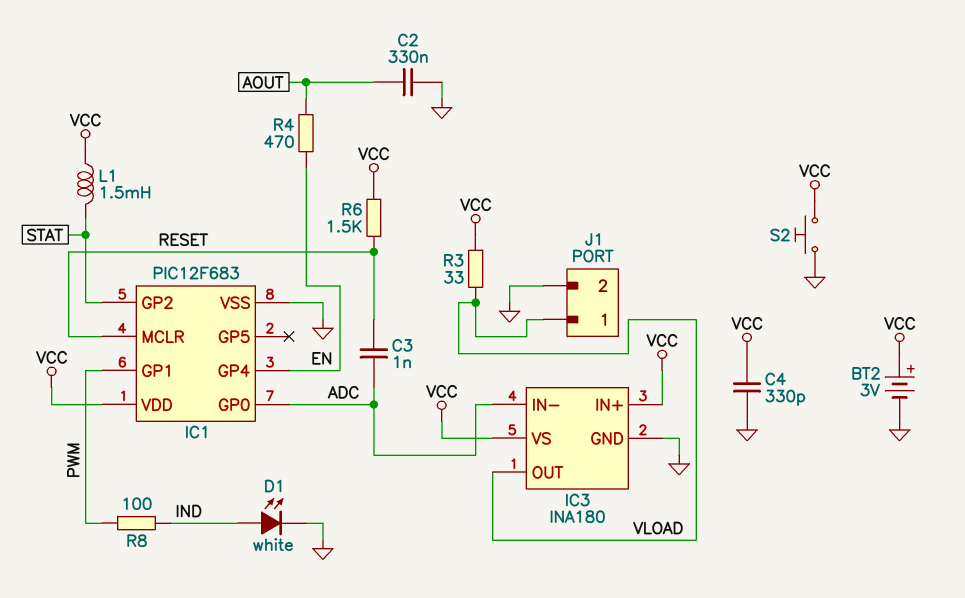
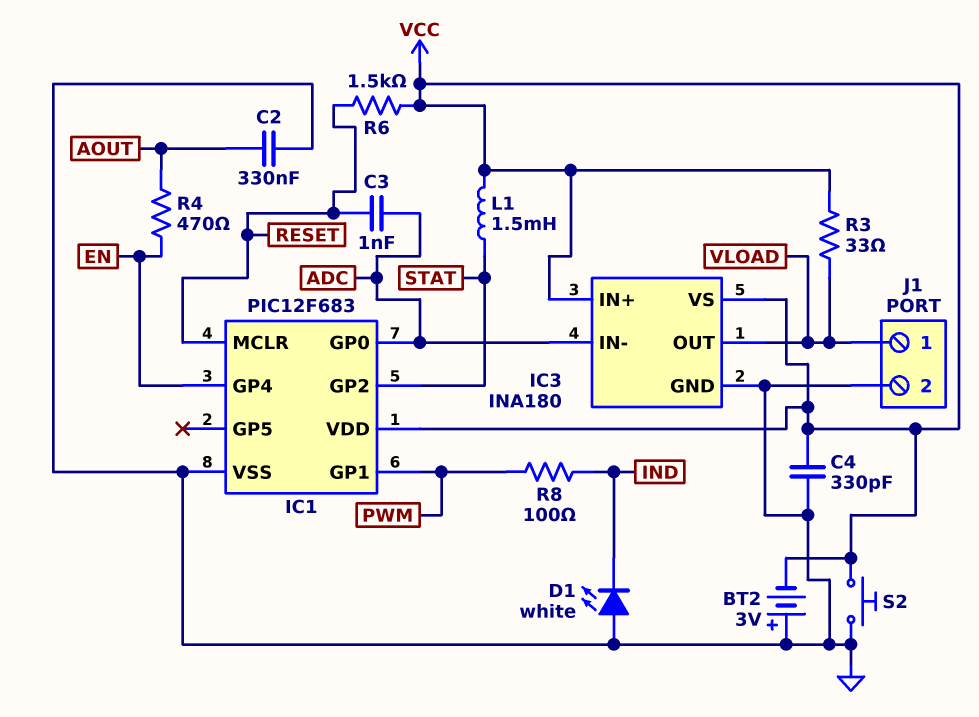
BT2: 3V (plus VCC, minus GND) -> 3V (plus GND, minus VCC)
D1: LED white (A IND, K GND) -> LED white (A GND, K IND)

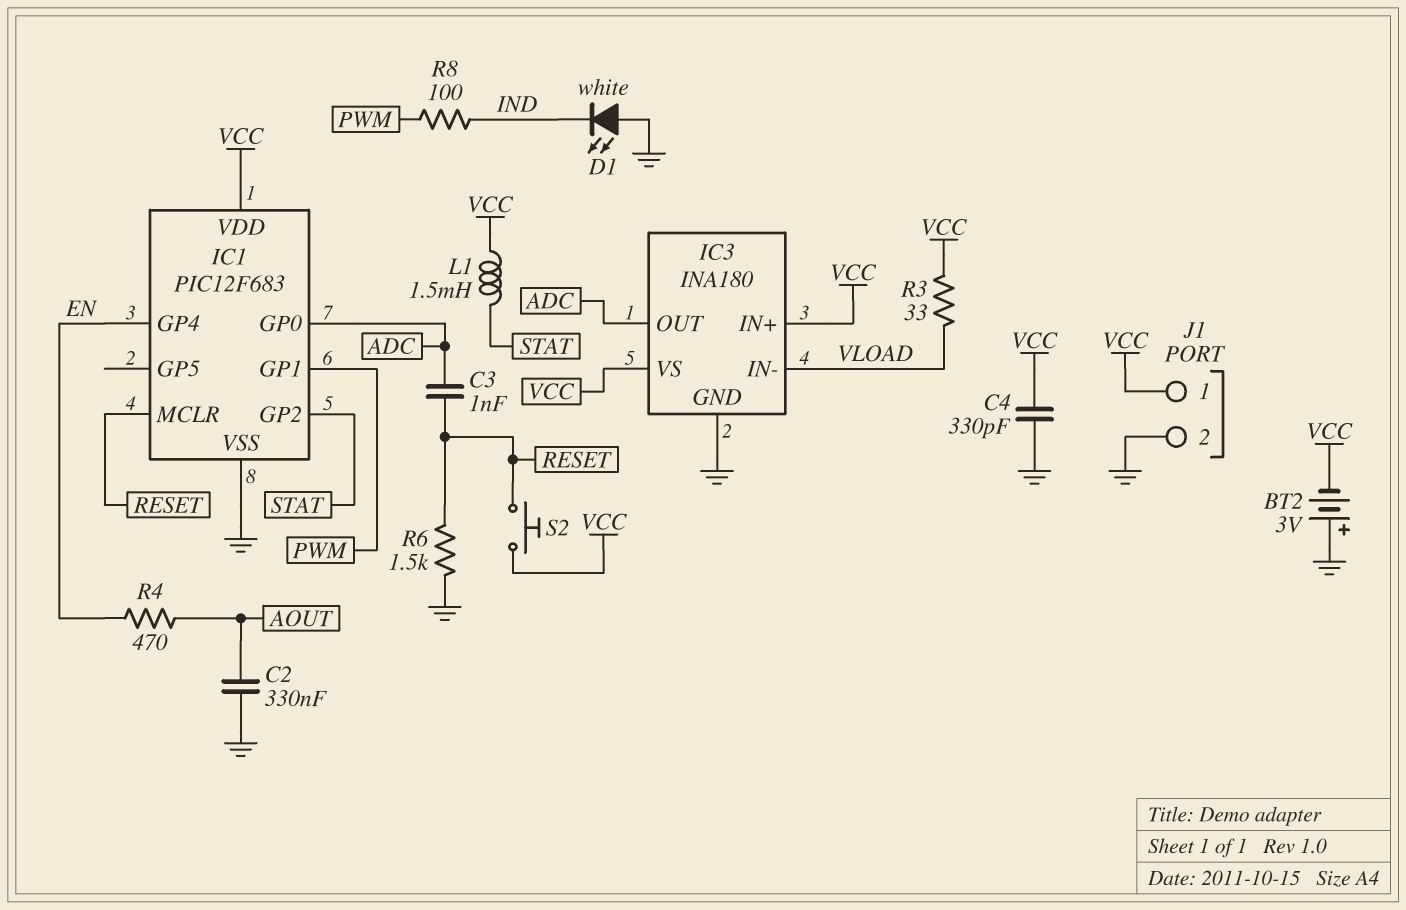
IC3 pin IN-: ADC -> VLOAD
IC3 pin OUT: VLOAD -> ADC
J1 pin 1: VLOAD -> VCC
R6: 1.5k (RESET, VCC) -> 1.5k (GND, RESET)
S2: button (GND, VCC) -> button (RESET, VCC)

